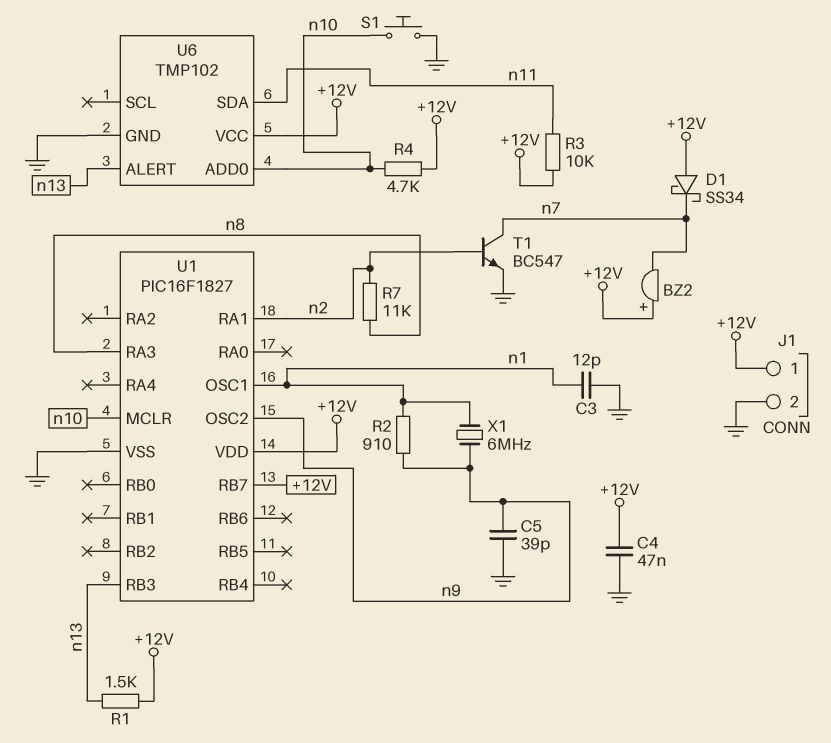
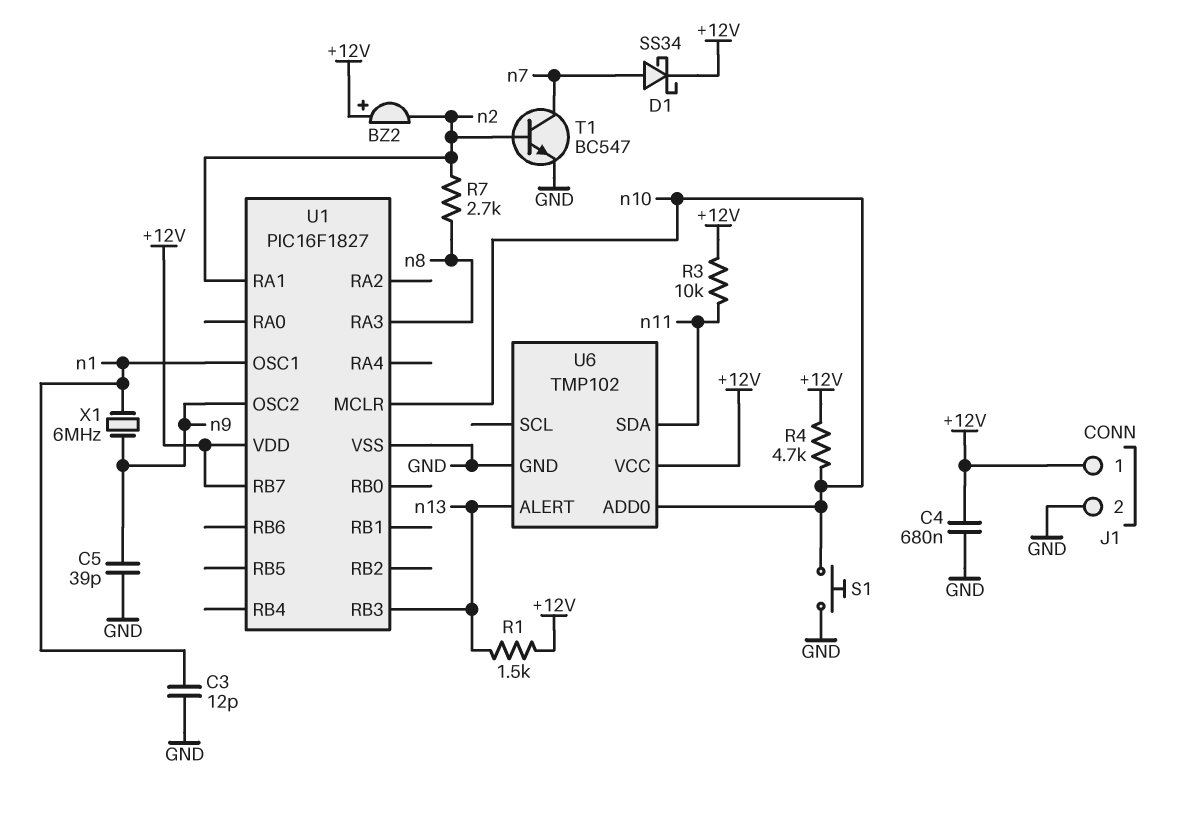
BZ2: buzzer (plus +12V, minus n7) -> buzzer (plus +12V, minus n2)
C4: 47nF (+12V, GND) -> 680nF (+12V, GND)
D1: schottky SS34 (A +12V, K n7) -> schottky SS34 (A n7, K +12V)
R2: 910 (n1, n9) -> none
R7: 11k (n2, n8) -> 2.7k (n2, n8)

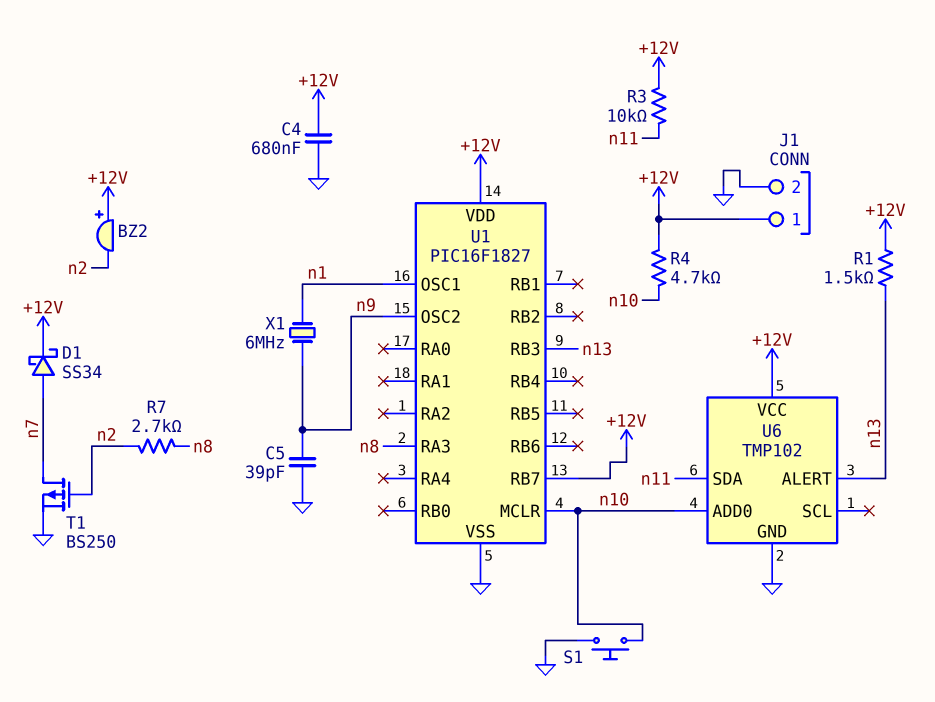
C3: 12pF (GND, n1) -> none
T1: NPN BC547 (B n2, C n7, E GND) -> PMOS BS250 (G n2, D n7, S GND)
U1 pin RA1: n2 -> none

